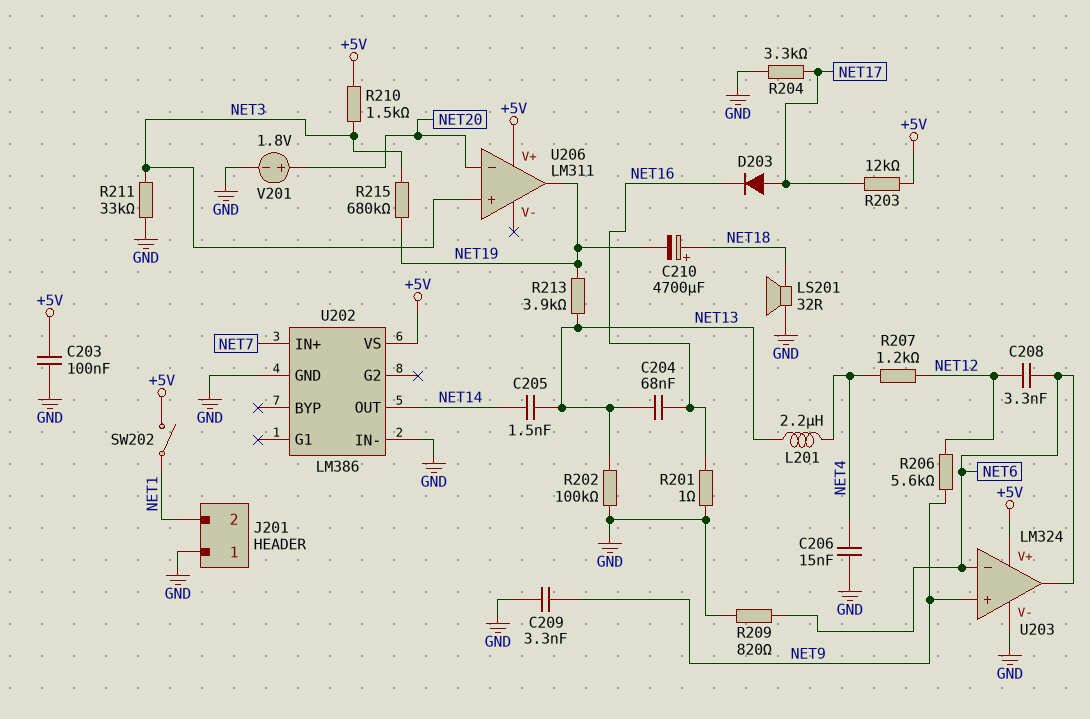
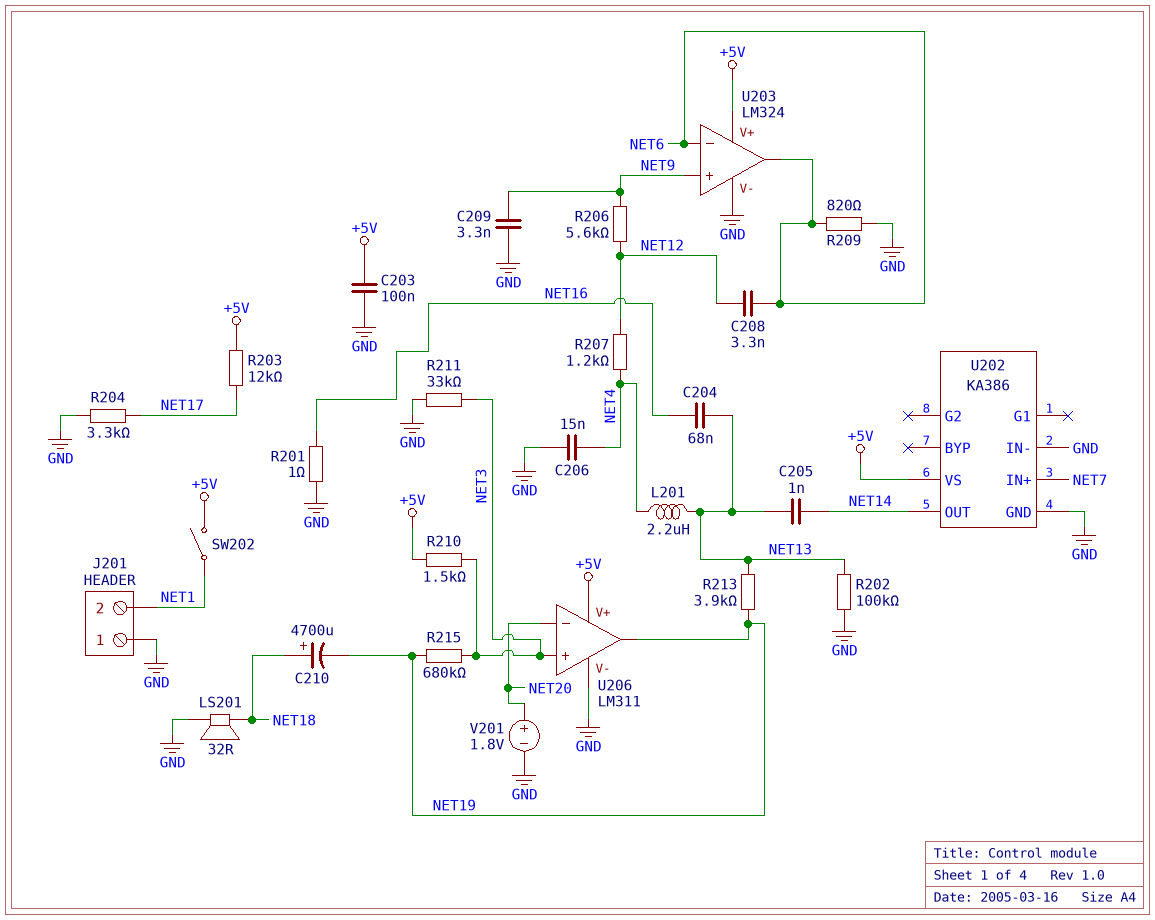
C205: 1.5nF (NET13, NET14) -> 1nF (NET13, NET14)
D203: diode (A NET17, K NET16) -> none
U202: LM386 -> KA386
U206 pin V-: none -> GND

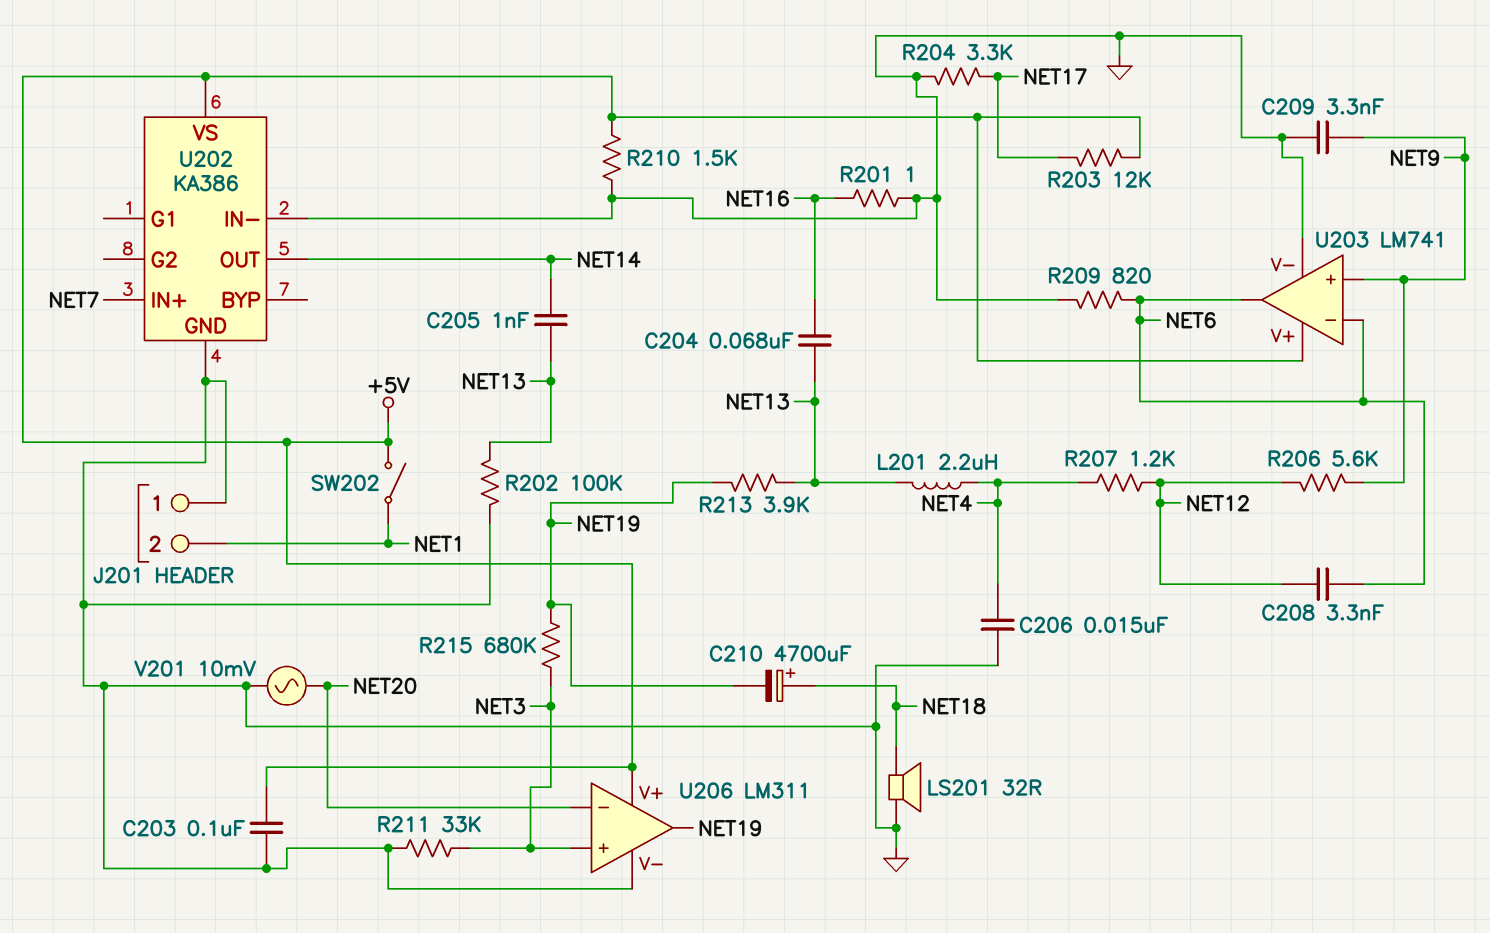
R210: 1.5k (+5V, NET3) -> 1.5k (+5V, GND)
U203: LM324 -> LM741
V201: 1.8V (plus NET20, minus GND) -> AC 10mV (GND, NET20)

